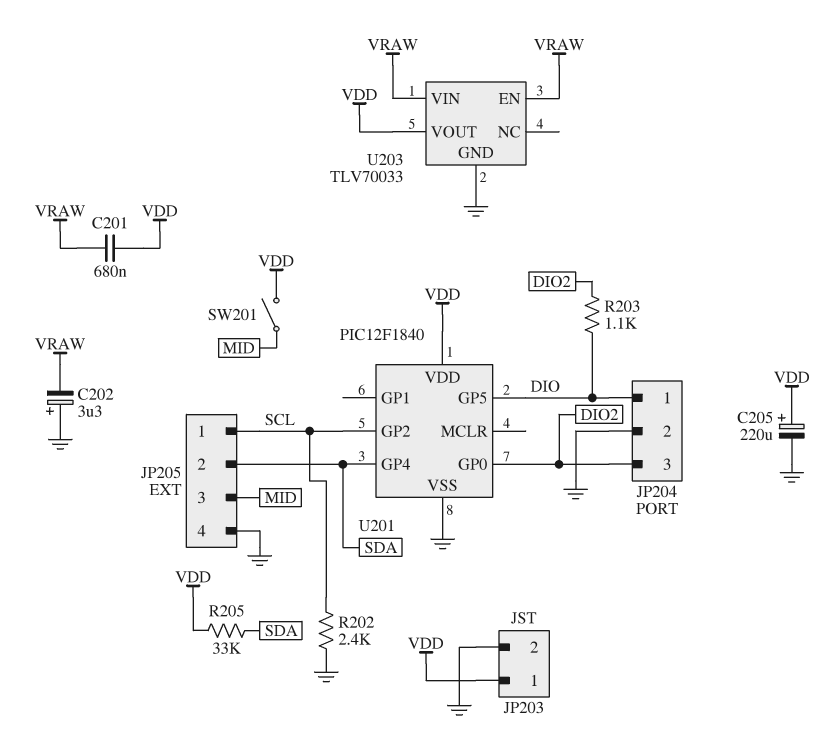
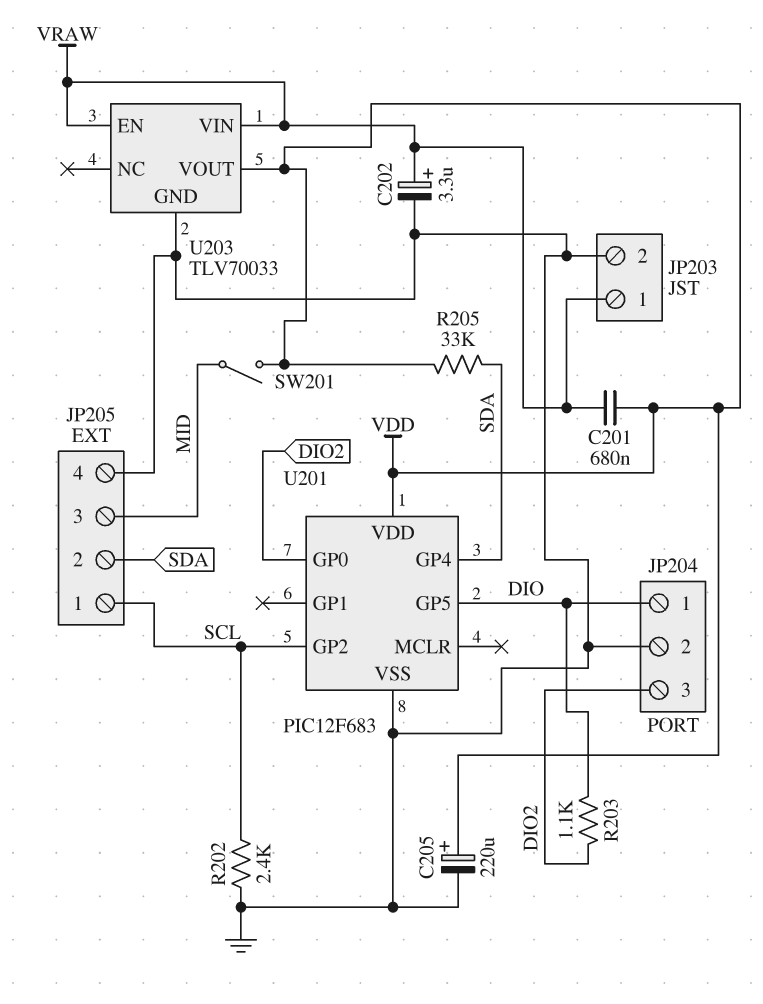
C202: 3.3uF (plus GND, minus VRAW) -> 3.3uF (plus VRAW, minus GND)
JP203 pin 1: VDD -> VRAW
U201: PIC12F1840 -> PIC12F683

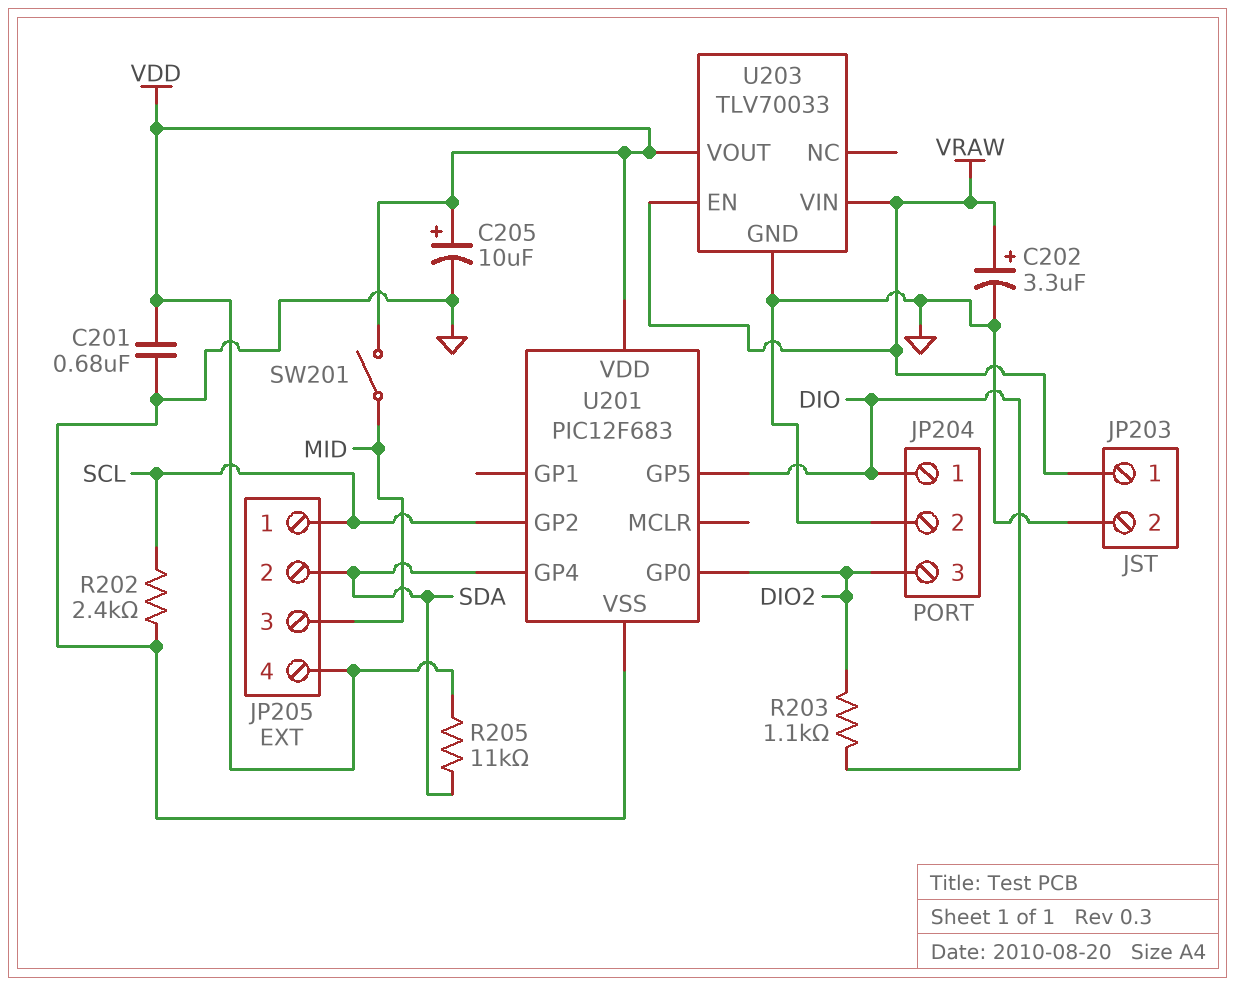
C201: 680nF (VDD, VRAW) -> 680nF (GND, VDD)
C205: 220uF (plus VDD, minus GND) -> 10uF (plus VDD, minus GND)
JP205 pin 4: GND -> VDD
R205: 33k (SDA, VDD) -> 11k (SDA, VDD)

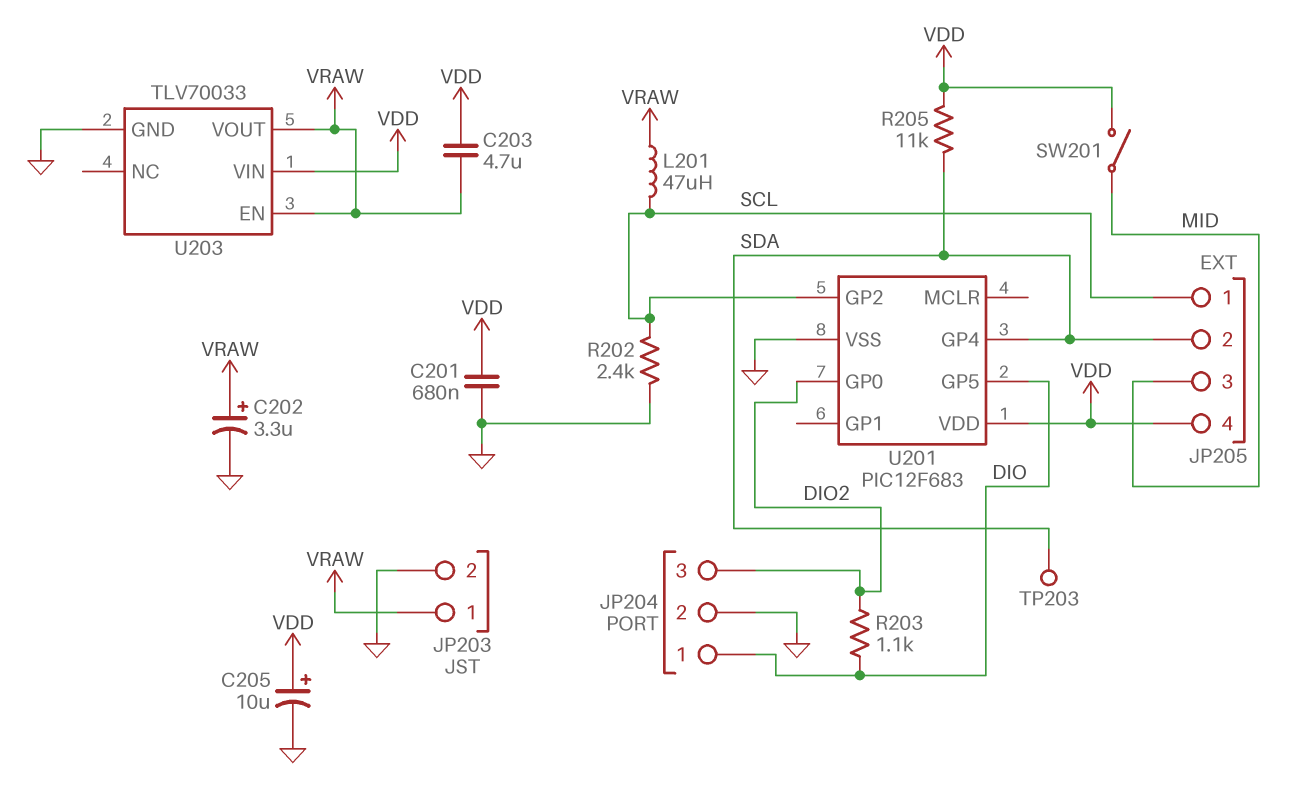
C203: none -> 4.7uF (VDD, VRAW)
L201: none -> 47uH (SCL, VRAW)
TP203: none -> test point (SDA)
U203 pin VIN: VRAW -> VDD
U203 pin VOUT: VDD -> VRAW

